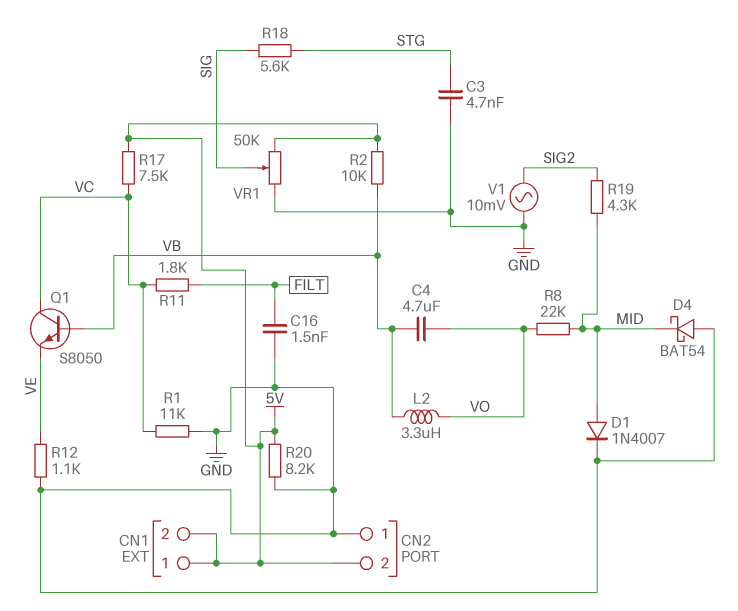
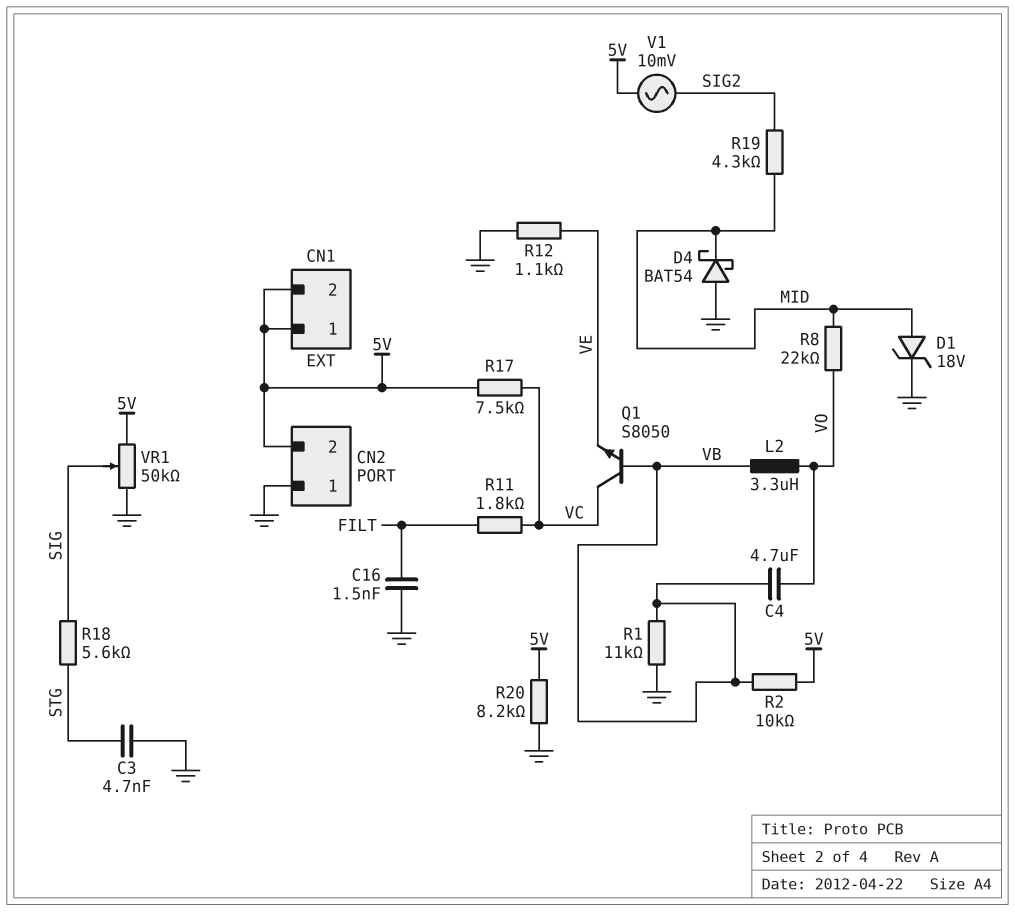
D1: diode 1N4007 (A MID, K GND) -> zener 18V (A MID, K GND)
R1: 11k (GND, VC) -> 11k (GND, VB)
V1: AC 10mV (GND, SIG2) -> AC 10mV (5V, SIG2)

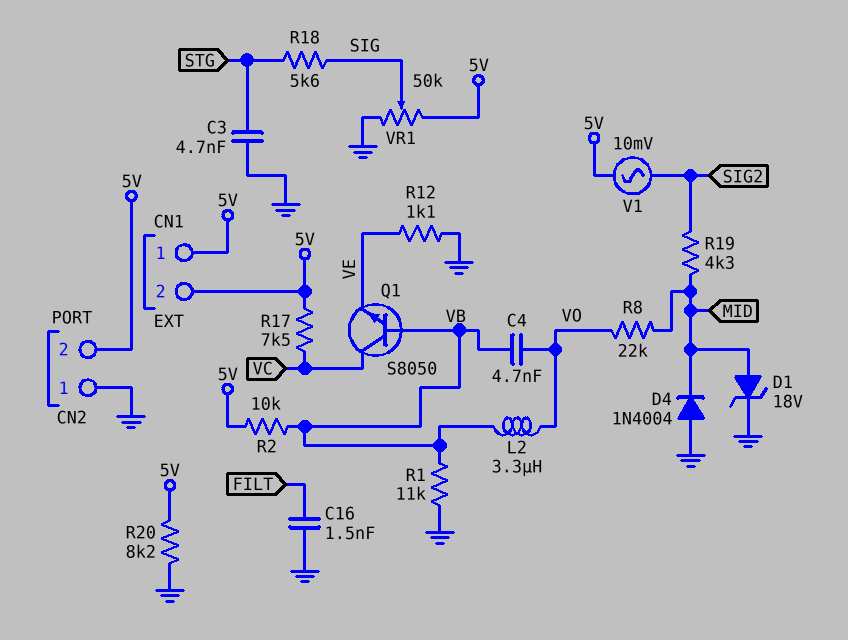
C4: 4.7uF (VB, VO) -> 4.7nF (VB, VO)
D4: schottky BAT54 (A GND, K MID) -> diode 1N4004 (A GND, K MID)
R11: 1.8k (FILT, VC) -> none

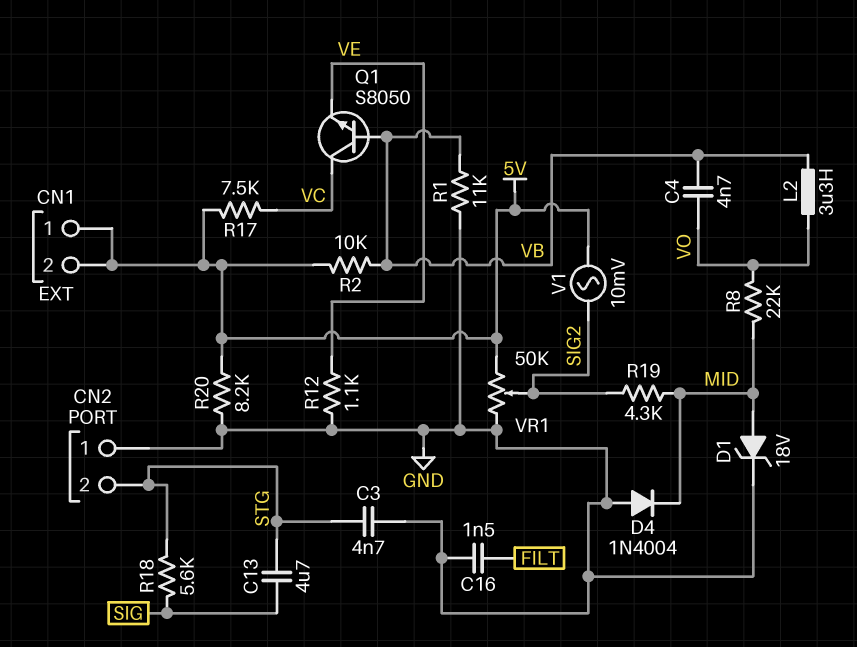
C13: none -> 4.7uF (SIG, STG)
CN2 pin 2: 5V -> STG
VR1: 50k (5V, GND, wiper SIG) -> 50k (5V, GND, wiper SIG2)

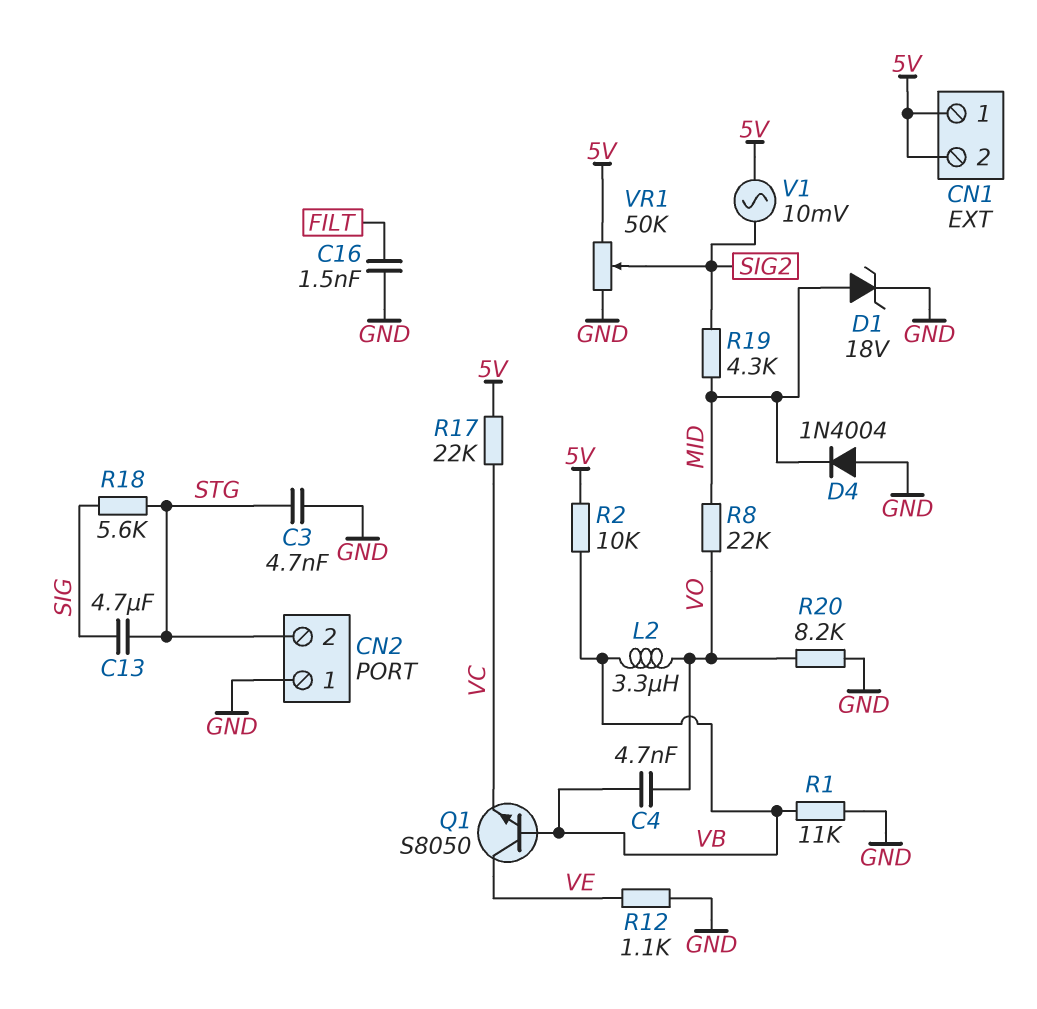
Q1: NPN S8050 (B VB, C VC, E VE) -> NPN S8050 (B VB, C VE, E VC)
R17: 7.5k (5V, VC) -> 22k (5V, VC)
R20: 8.2k (5V, GND) -> 8.2k (GND, VO)

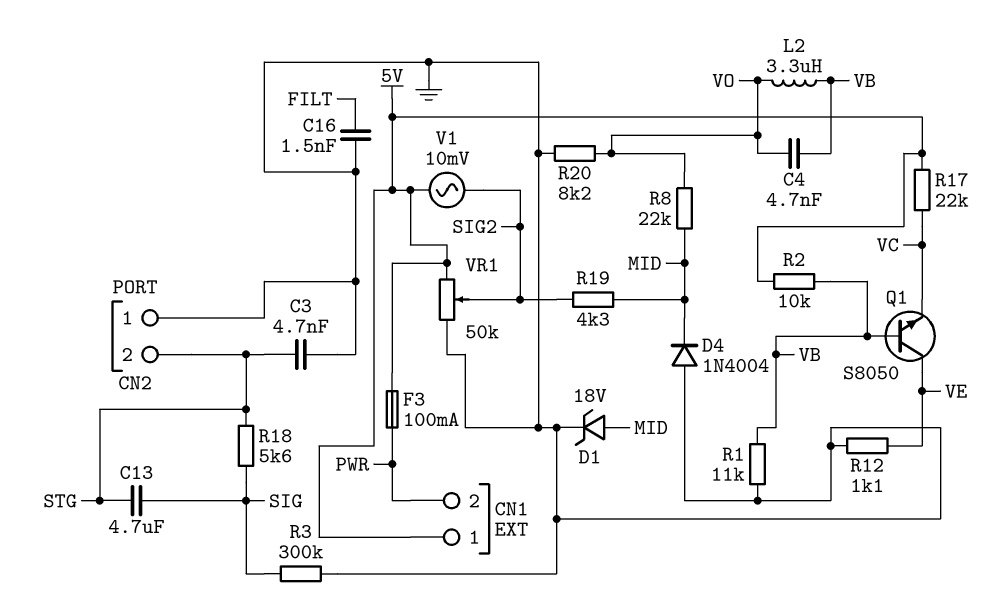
CN1 pin 2: 5V -> PWR
F3: none -> 100mA (5V, PWR)
R3: none -> 300k (GND, SIG)

